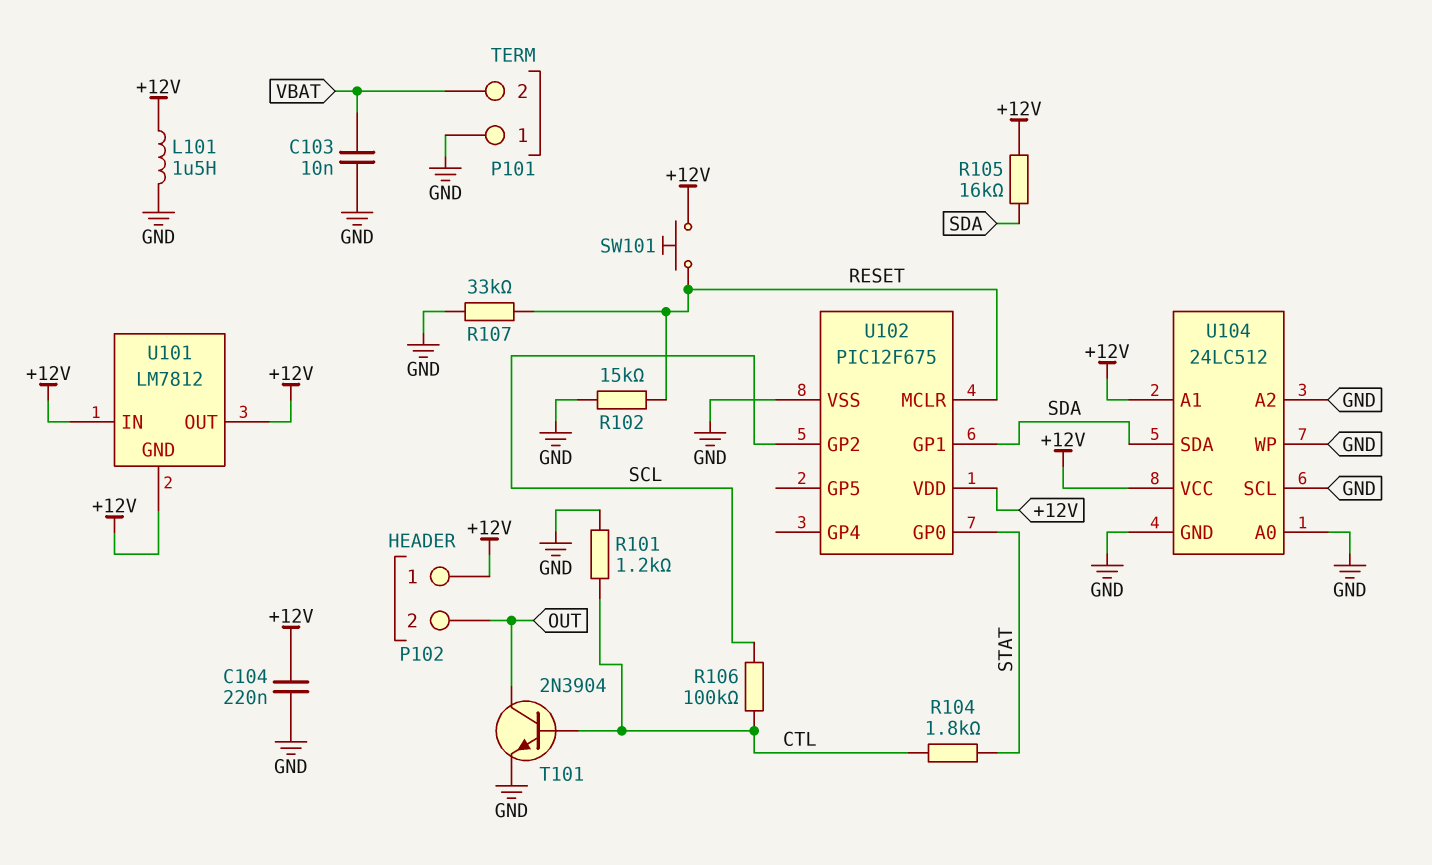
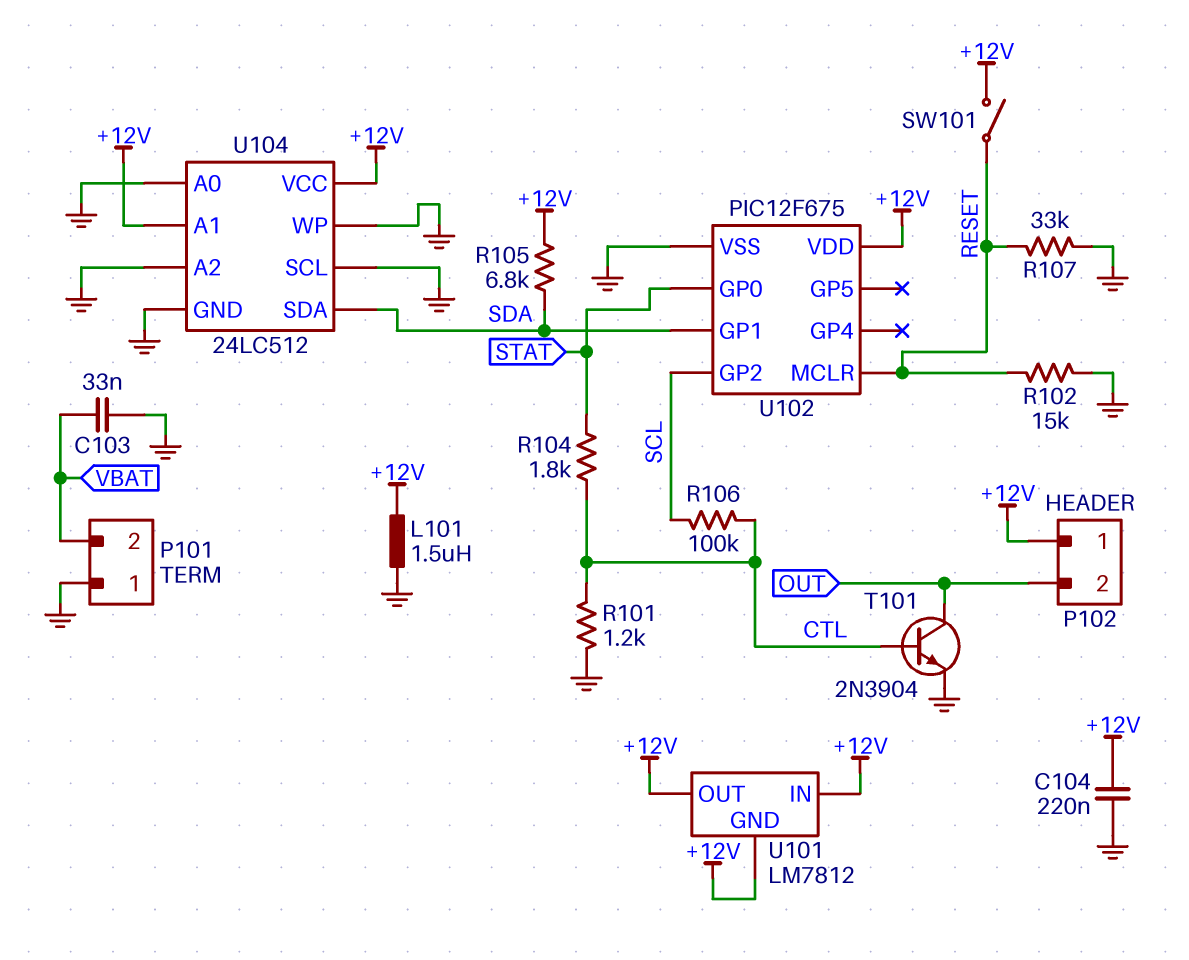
C103: 10nF (GND, VBAT) -> 33nF (GND, VBAT)
R105: 16k (+12V, SDA) -> 6.8k (+12V, SDA)
SW101: button (+12V, RESET) -> switch (+12V, RESET)

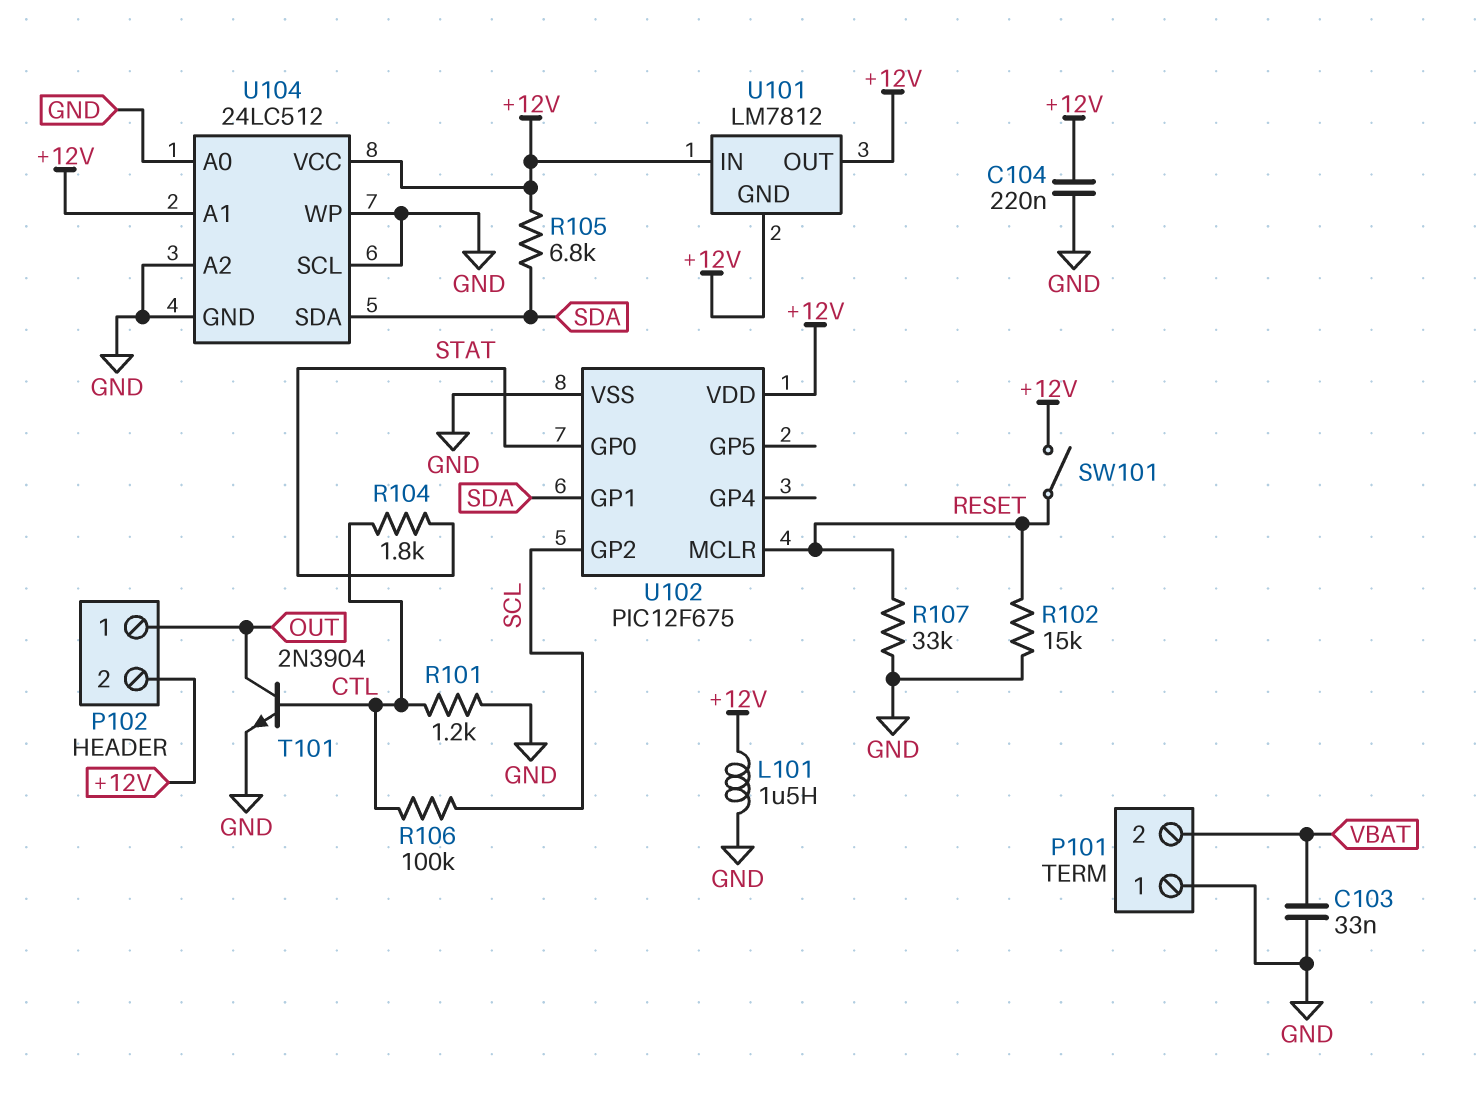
P102 pin 1: +12V -> OUT
P102 pin 2: OUT -> +12V

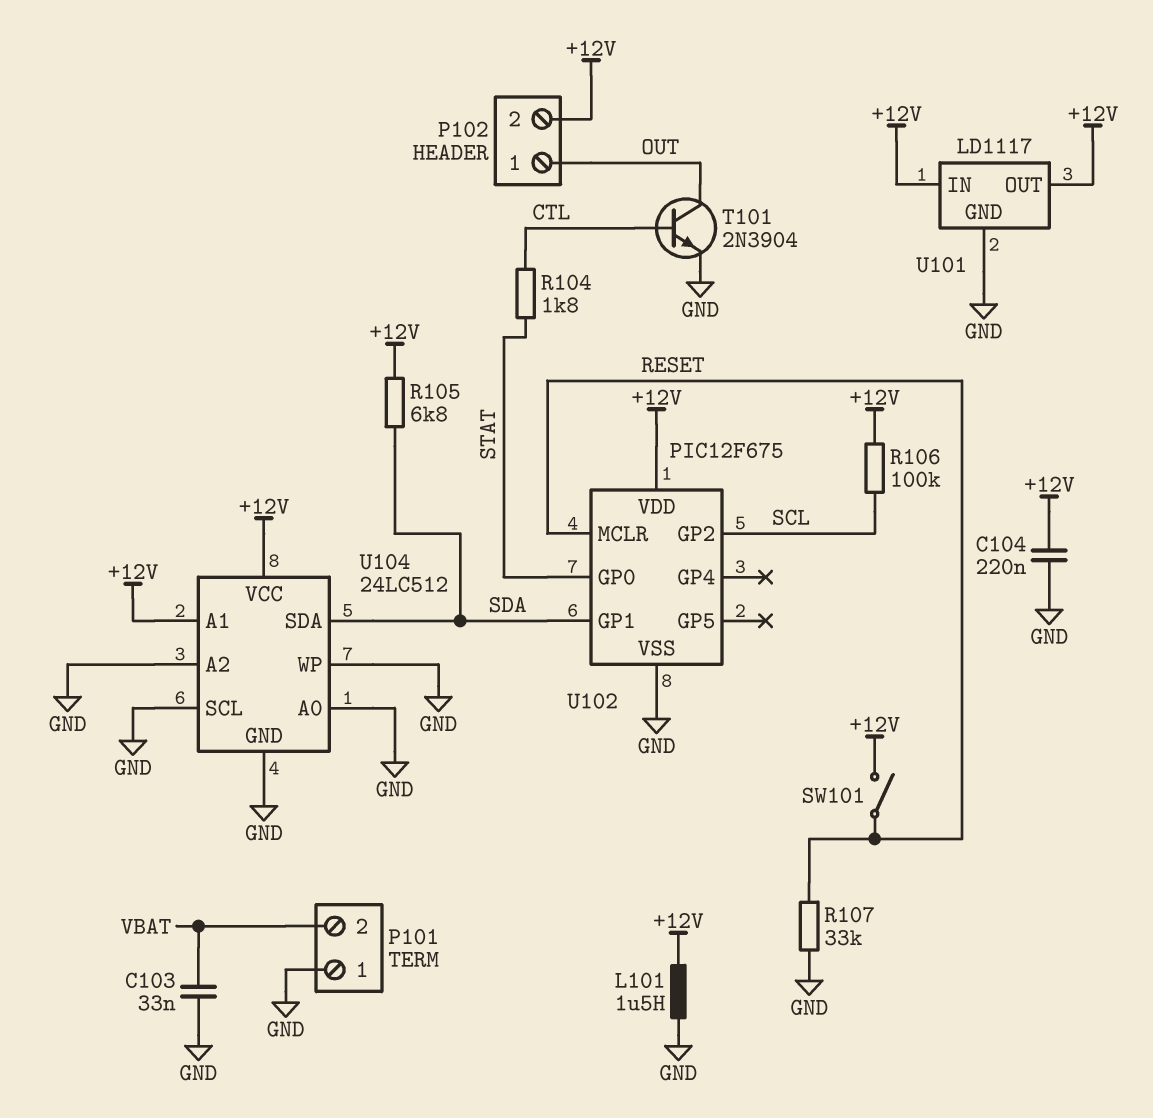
R101: 1.2k (CTL, GND) -> none
R102: 15k (GND, RESET) -> none
R106: 100k (CTL, SCL) -> 100k (+12V, SCL)
U101: LM7812 -> LD1117
U101 pin GND: +12V -> GND

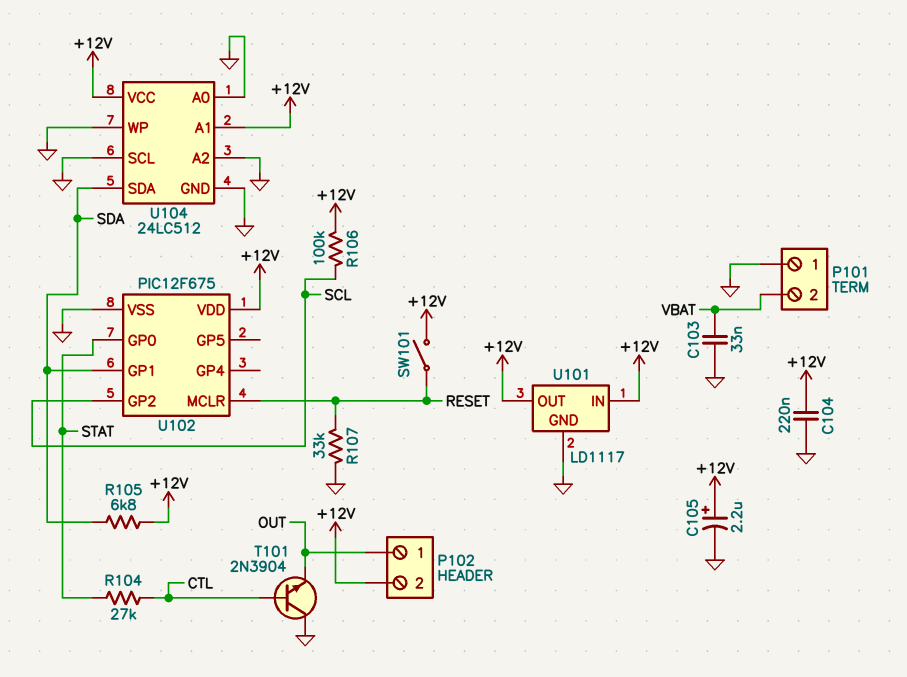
C105: none -> 2.2uF (plus +12V, minus GND)
L101: 1.5uH (+12V, GND) -> none
R104: 1.8k (CTL, STAT) -> 27k (CTL, STAT)
T101: NPN 2N3904 (B CTL, C OUT, E GND) -> NPN 2N3904 (B CTL, C GND, E OUT)

